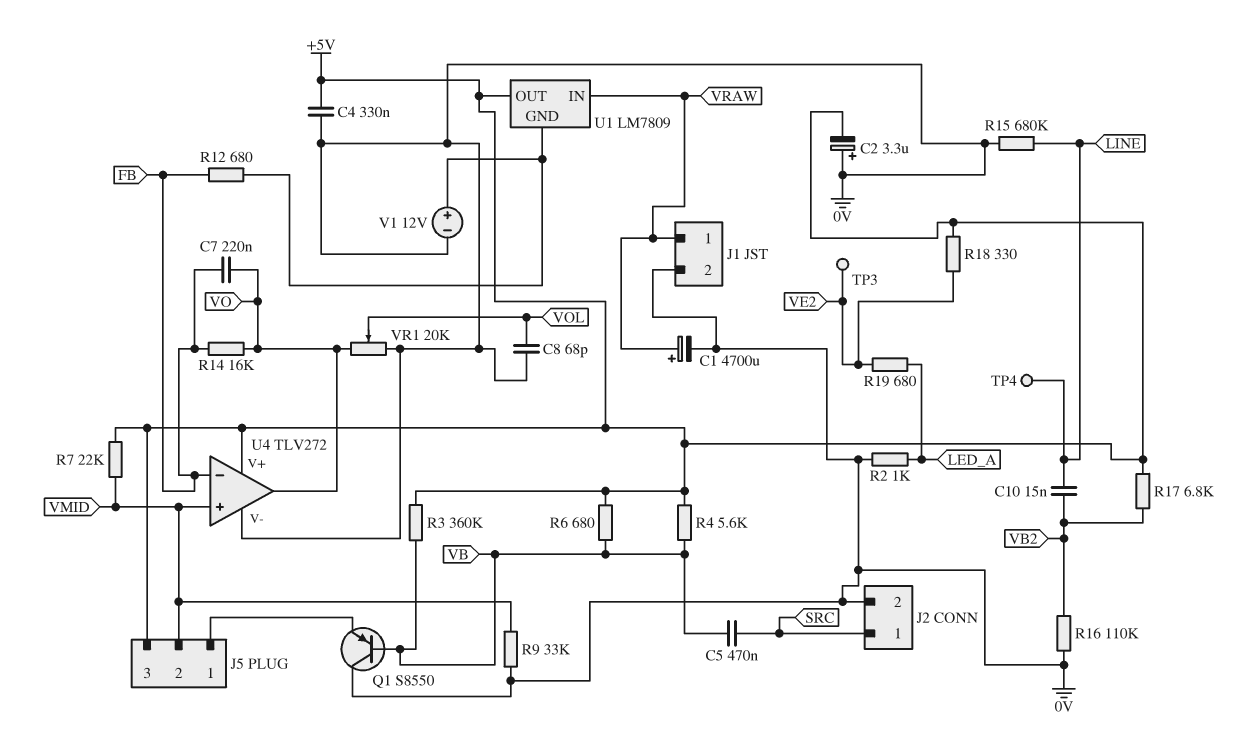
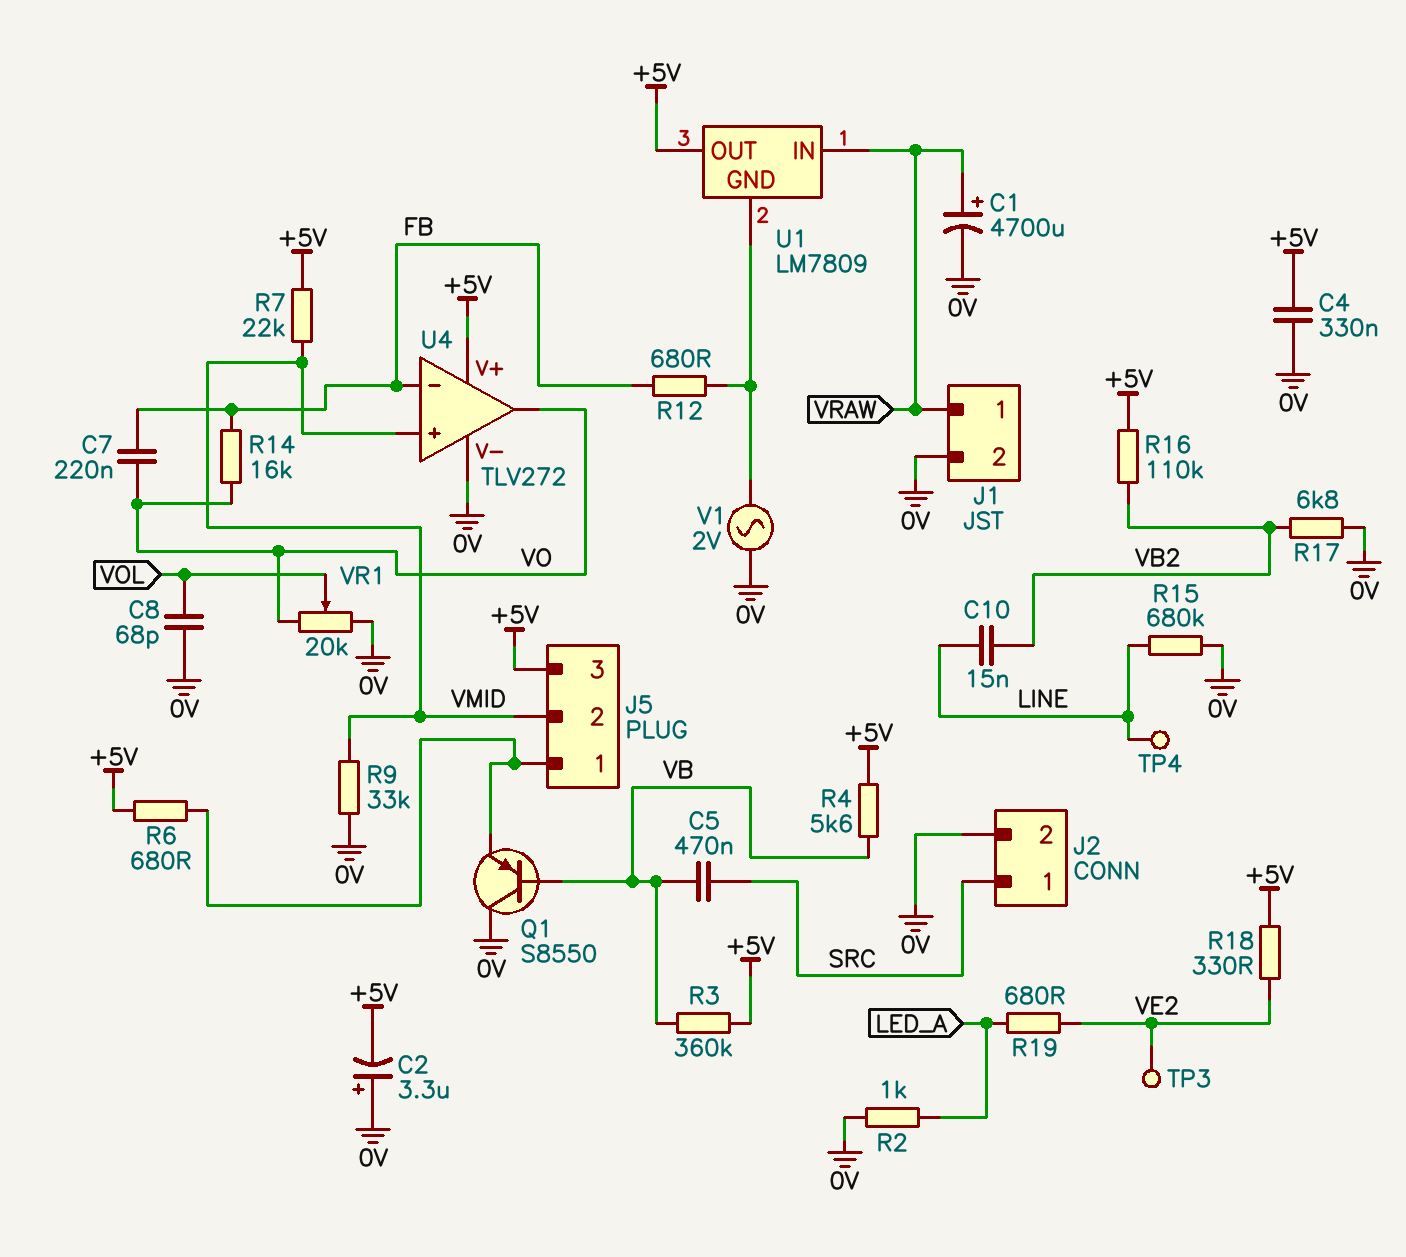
R6: 680 (+5V, VB) -> 680 (+5V, J5/1)
R16: 110k (0V, VB2) -> 110k (+5V, VB2)
R17: 6.8k (+5V, VB2) -> 6.8k (0V, VB2)
V1: 12V (plus U1/GND, minus 0V) -> AC 2V (0V, U1/GND)

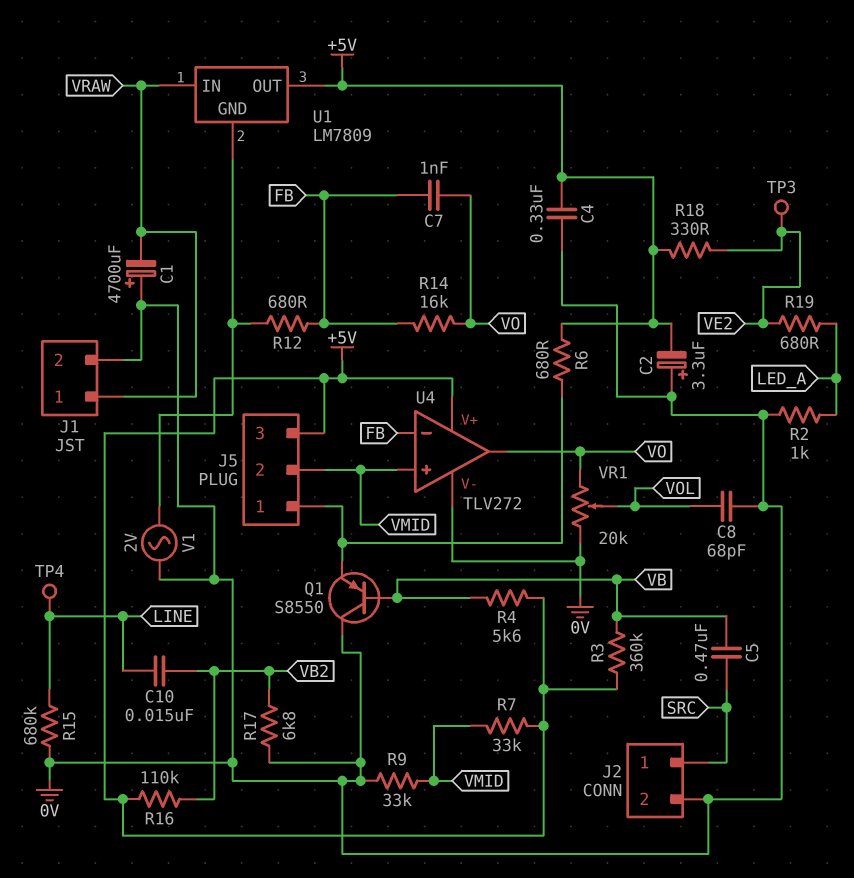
C1: 4700uF (plus VRAW, minus 0V) -> 4700uF (plus 0V, minus VRAW)
C7: 220nF (FB, VO) -> 1nF (FB, VO)
R7: 22k (+5V, VMID) -> 33k (+5V, VMID)

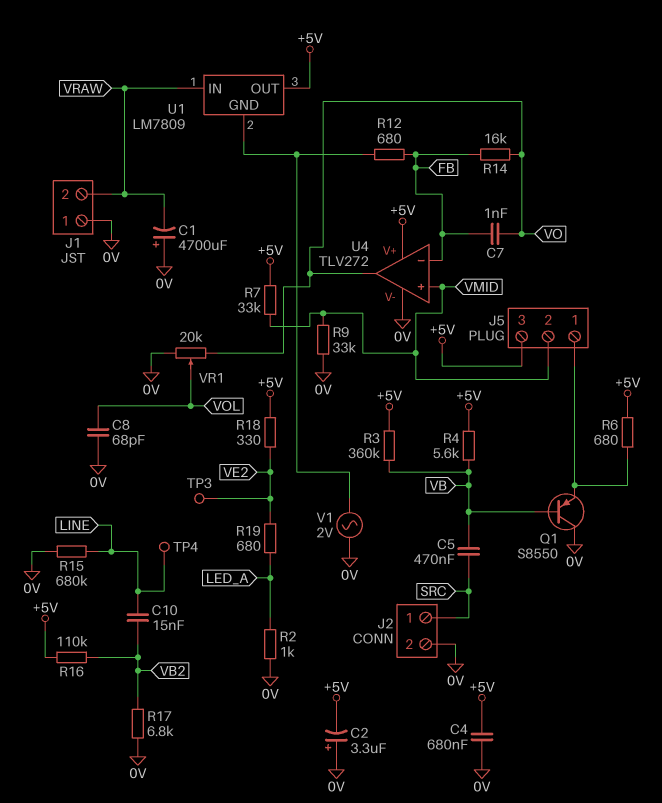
C4: 330nF (+5V, 0V) -> 680nF (+5V, 0V)
J1 pin 1: VRAW -> 0V
J1 pin 2: 0V -> VRAW

